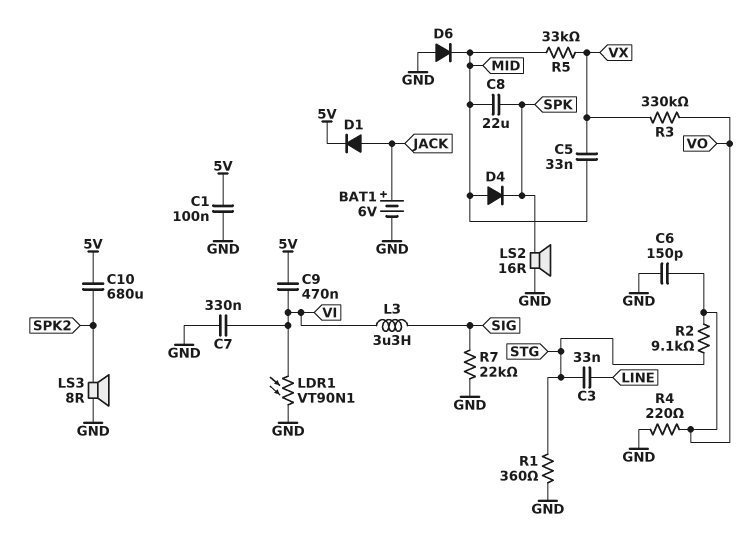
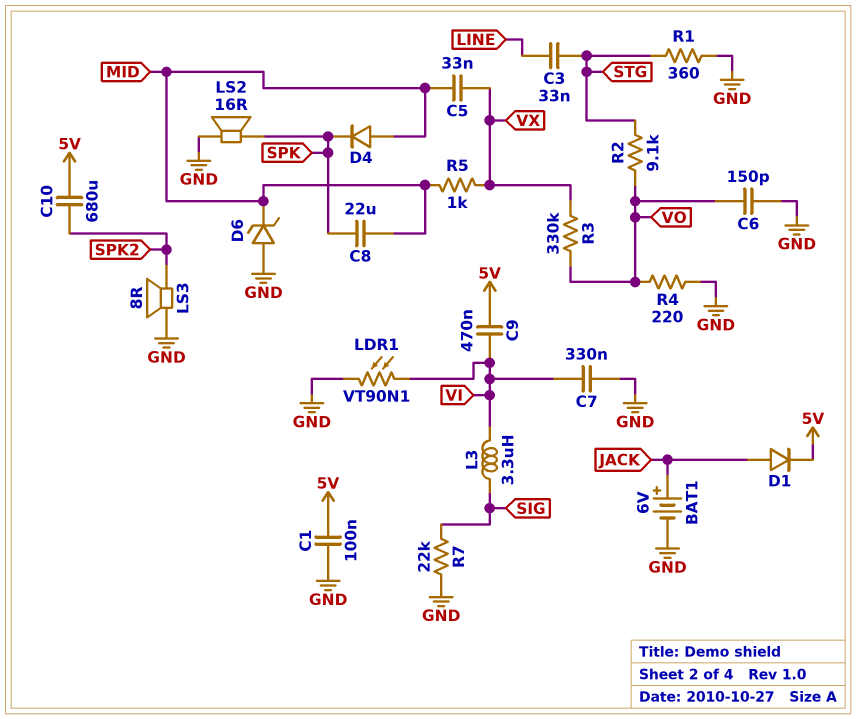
D6: diode (A GND, K MID) -> zener (A GND, K MID)
R5: 33k (MID, VX) -> 1k (MID, VX)

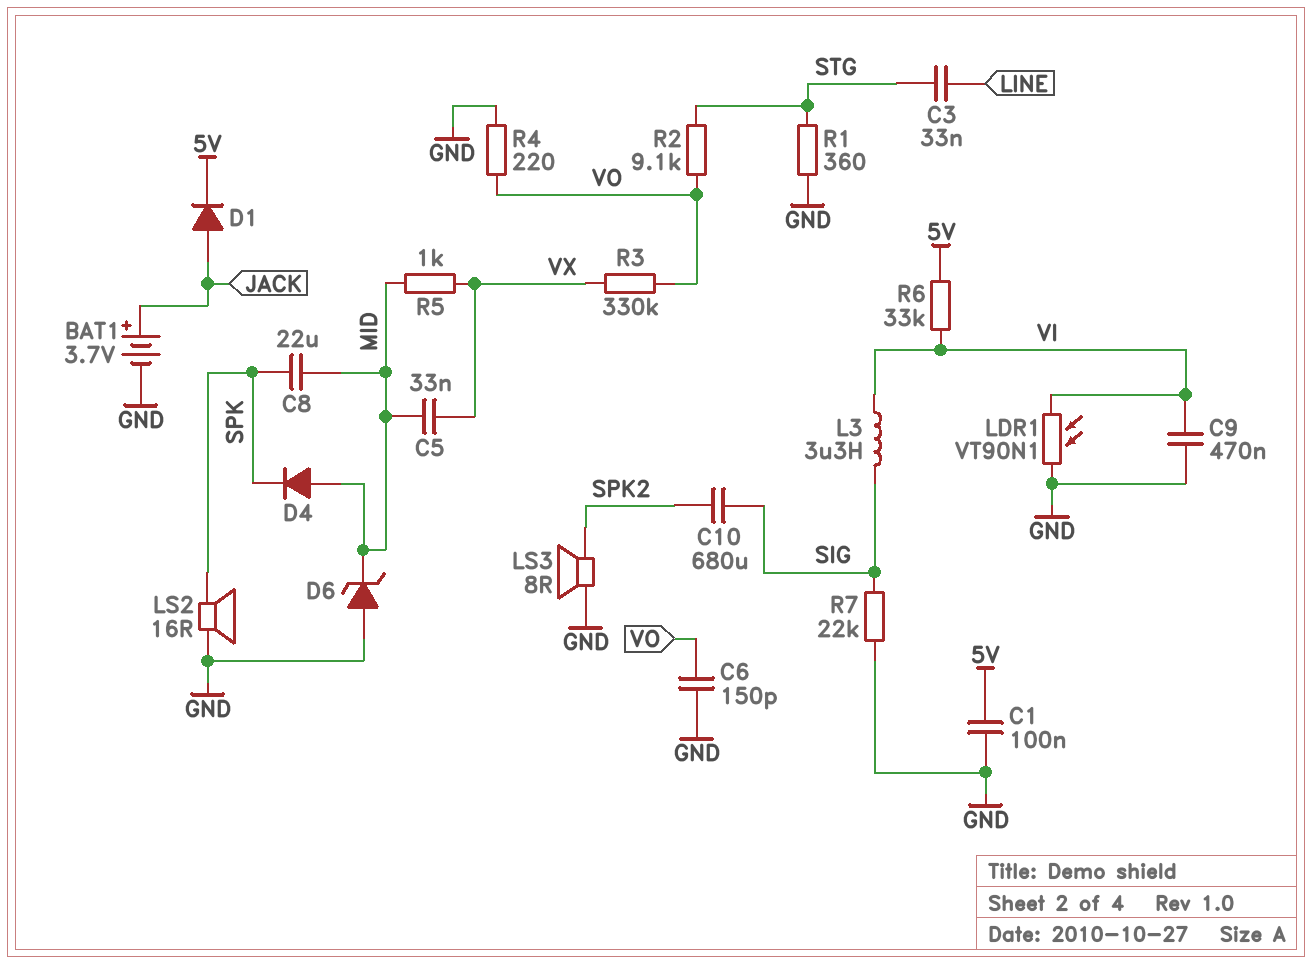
BAT1: 6V (plus JACK, minus GND) -> 3.7V (plus JACK, minus GND)
C7: 330nF (GND, VI) -> none
C9: 470nF (5V, VI) -> 470nF (GND, VI)
C10: 680uF (5V, SPK2) -> 680uF (SIG, SPK2)
R6: none -> 33k (5V, VI)

